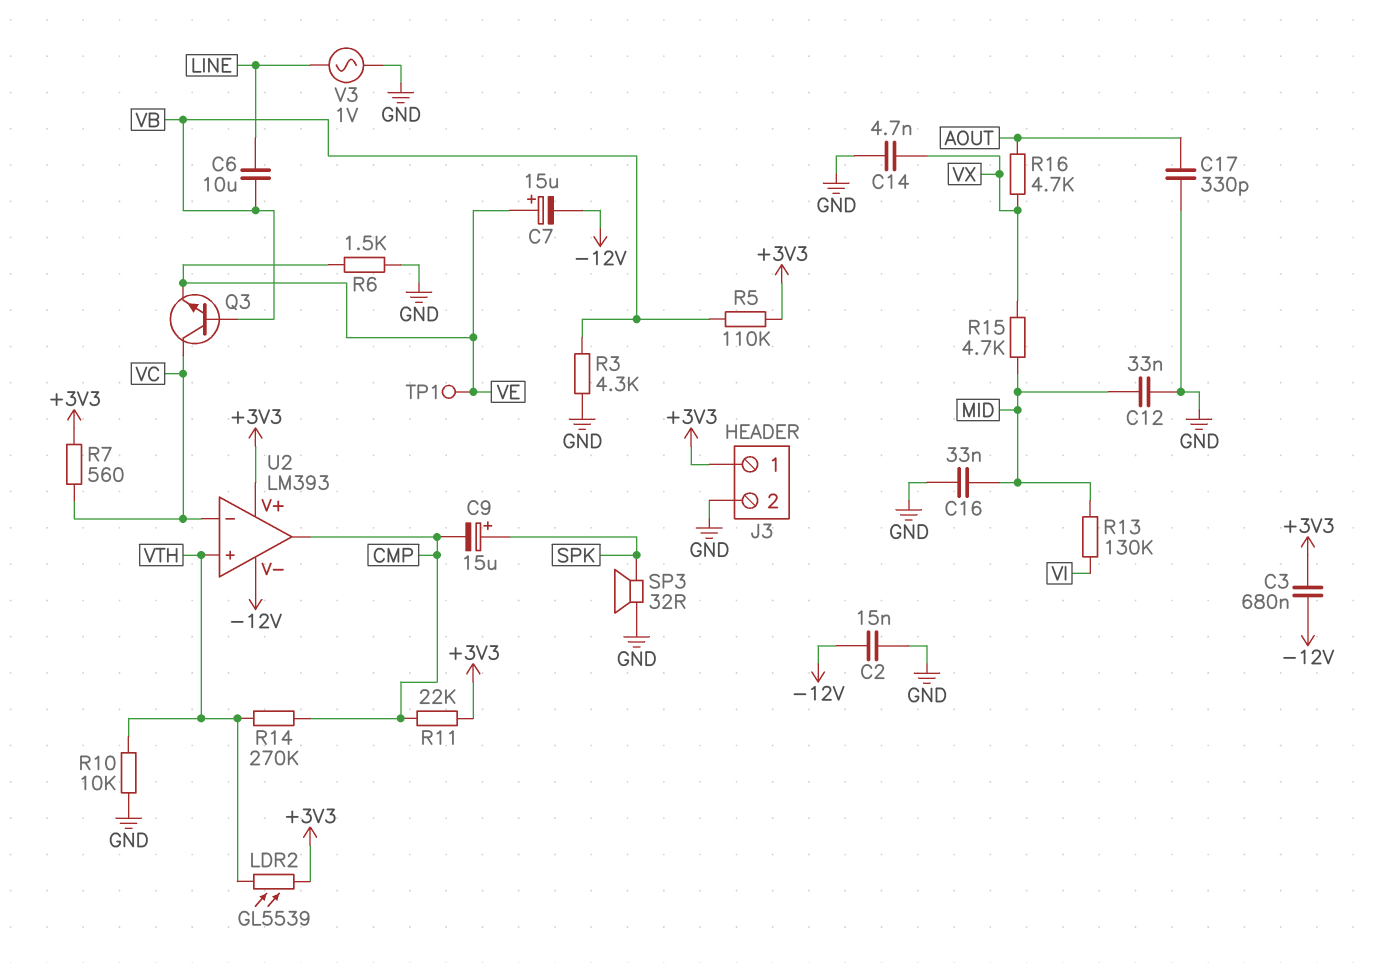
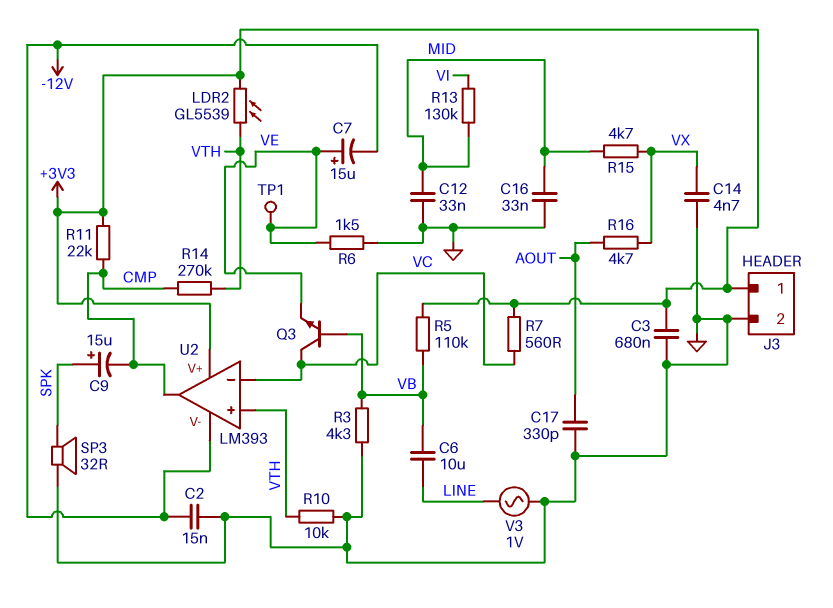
C3: 680nF (+3V3, -12V) -> 680nF (+3V3, GND)

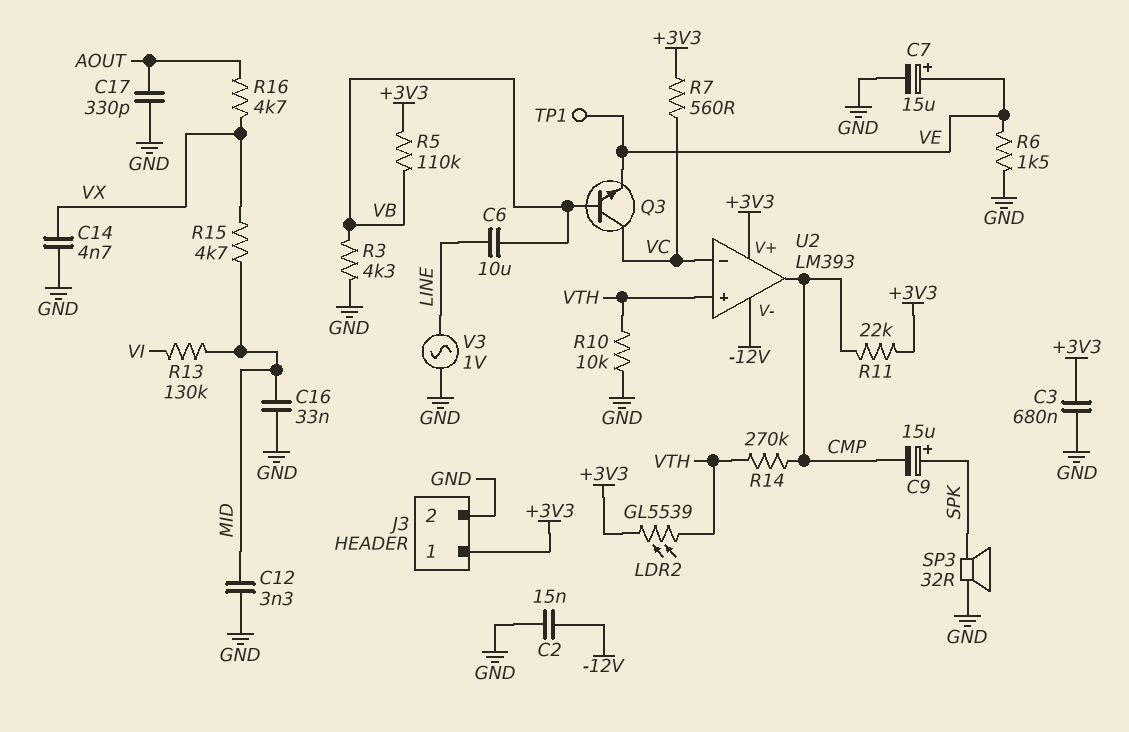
C7: 15uF (plus VE, minus -12V) -> 15uF (plus VE, minus GND)
C12: 33nF (GND, MID) -> 3.3nF (GND, MID)

